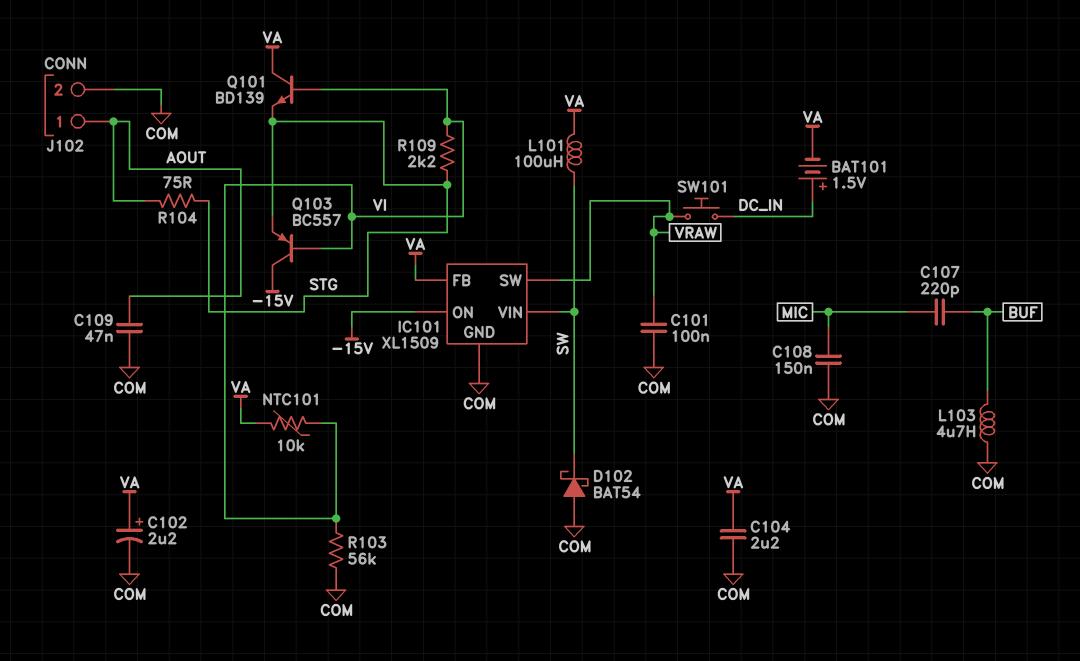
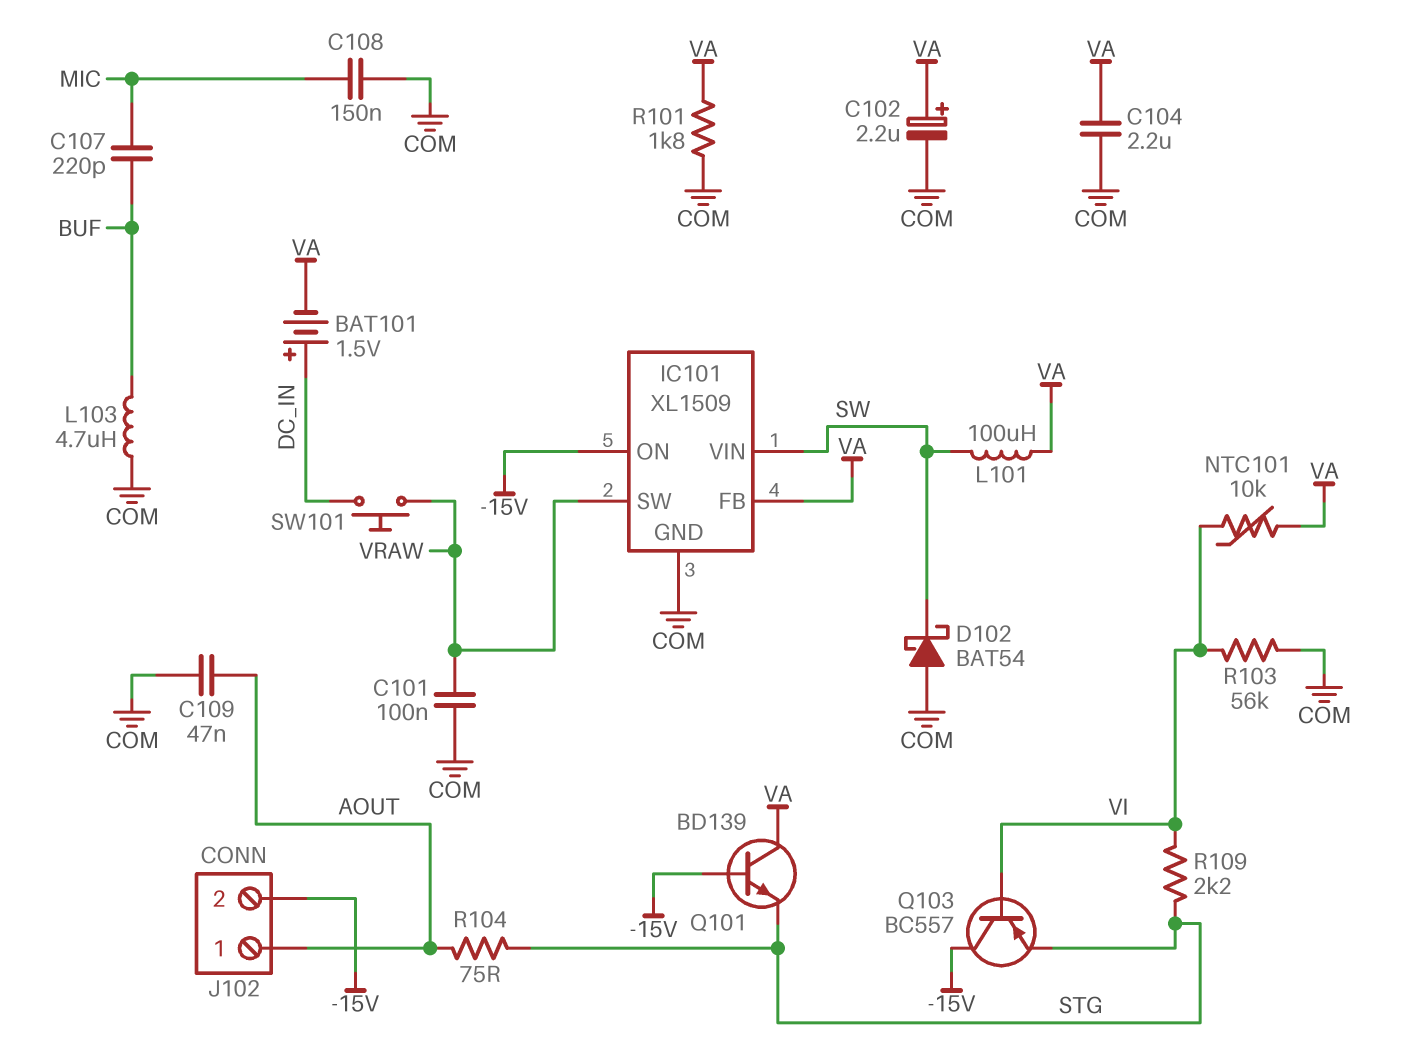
J102 pin 2: COM -> -15V
Q101: NPN BD139 (B VI, C VA, E STG) -> NPN BD139 (B -15V, C VA, E STG)
R101: none -> 1.8k (COM, VA)

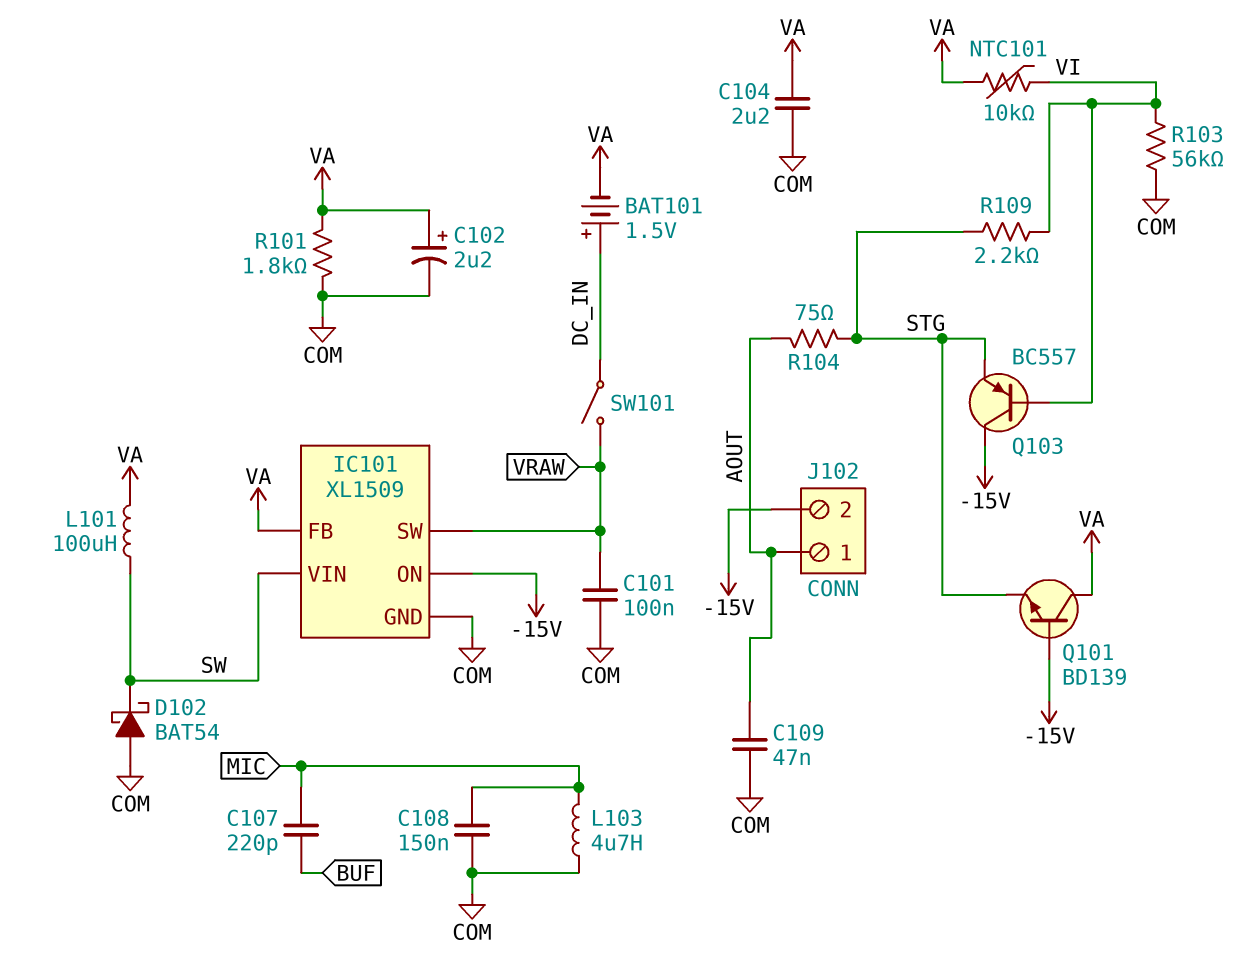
L103: 4.7uH (BUF, COM) -> 4.7uH (COM, MIC)
SW101: button (DC_IN, VRAW) -> switch (DC_IN, VRAW)

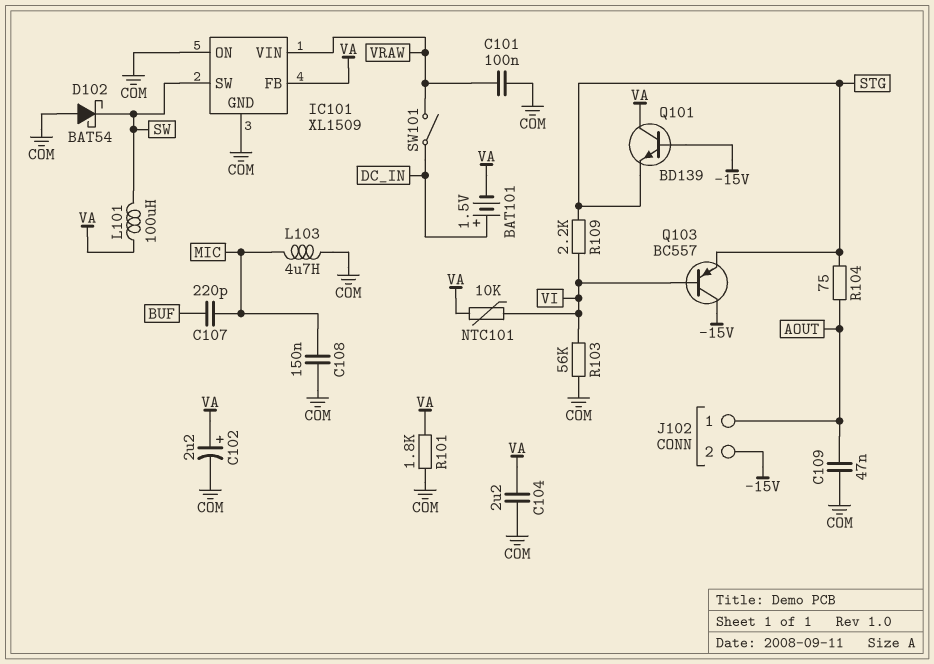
IC101 pin ON: -15V -> COM
IC101 pin SW: VRAW -> SW
IC101 pin VIN: SW -> VRAW

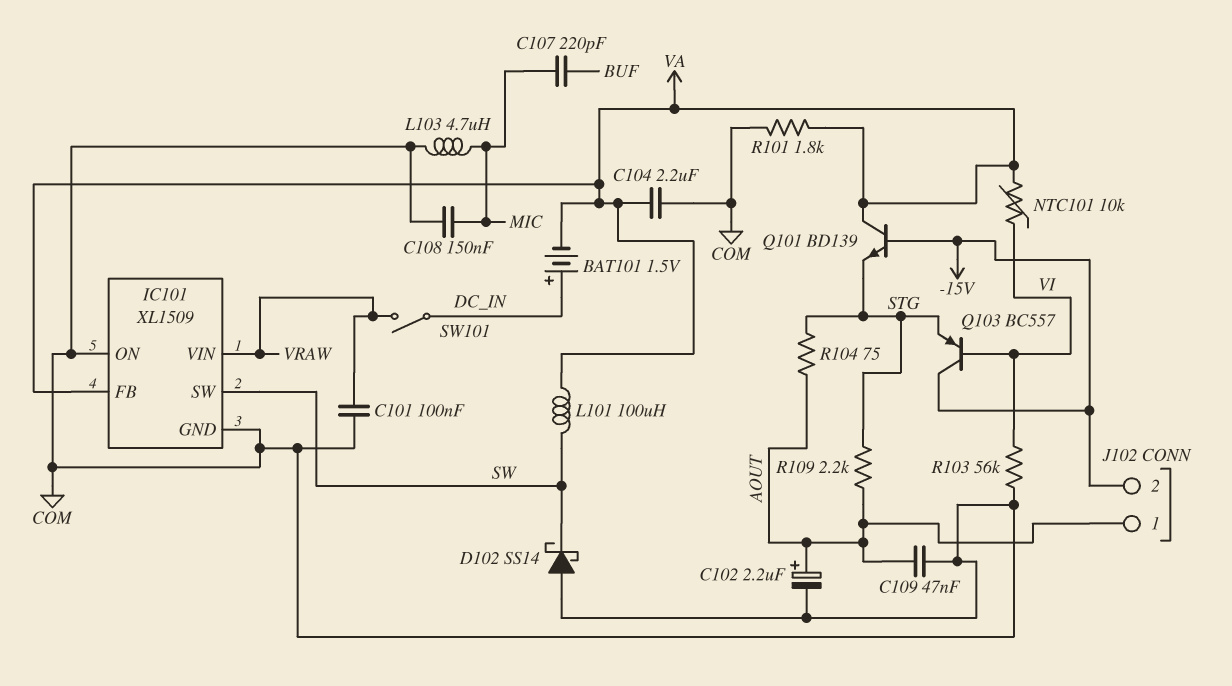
C102: 2.2uF (plus VA, minus COM) -> 2.2uF (plus AOUT, minus COM)
D102: schottky BAT54 (A COM, K SW) -> schottky SS14 (A COM, K SW)
R109: 2.2k (STG, VI) -> 2.2k (AOUT, STG)

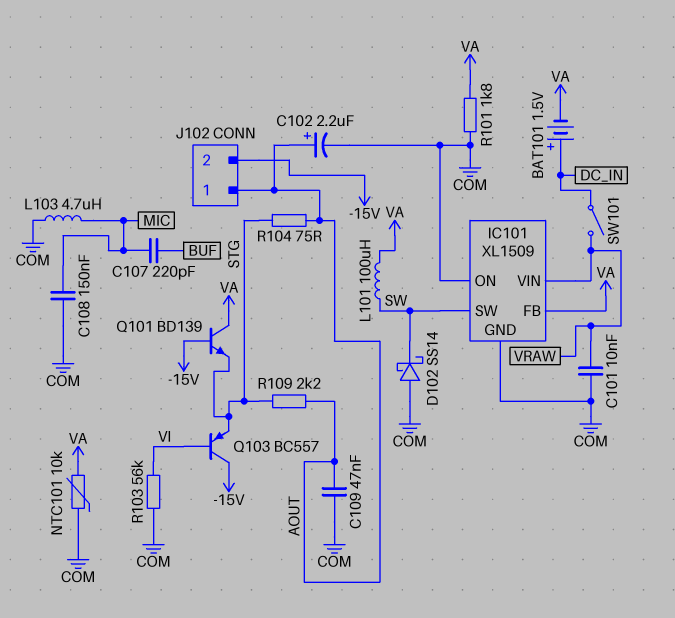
C101: 100nF (COM, VRAW) -> 10nF (COM, VRAW)
C104: 2.2uF (COM, VA) -> none
NTC101: 10k (VA, VI) -> 10k (COM, VA)

